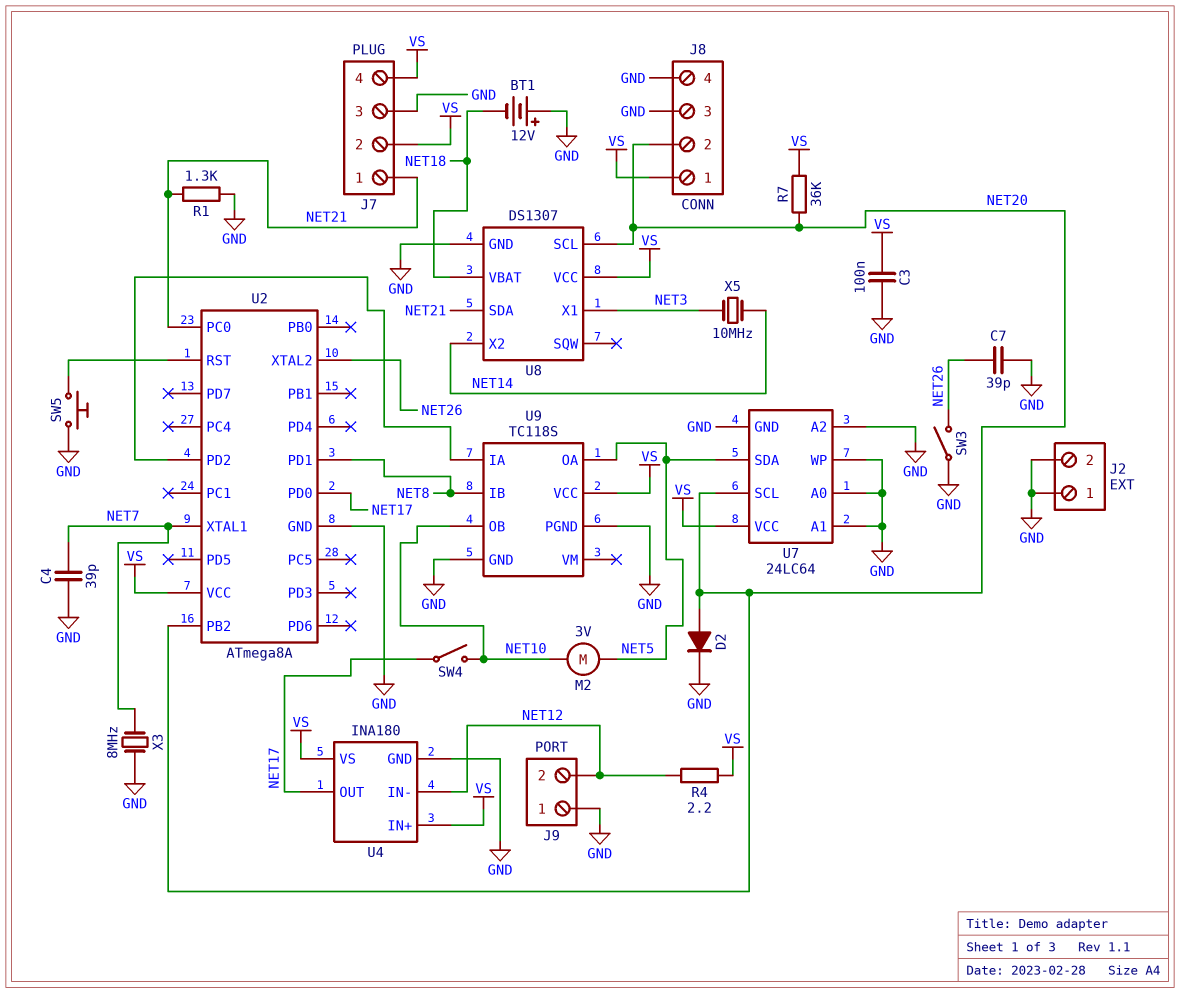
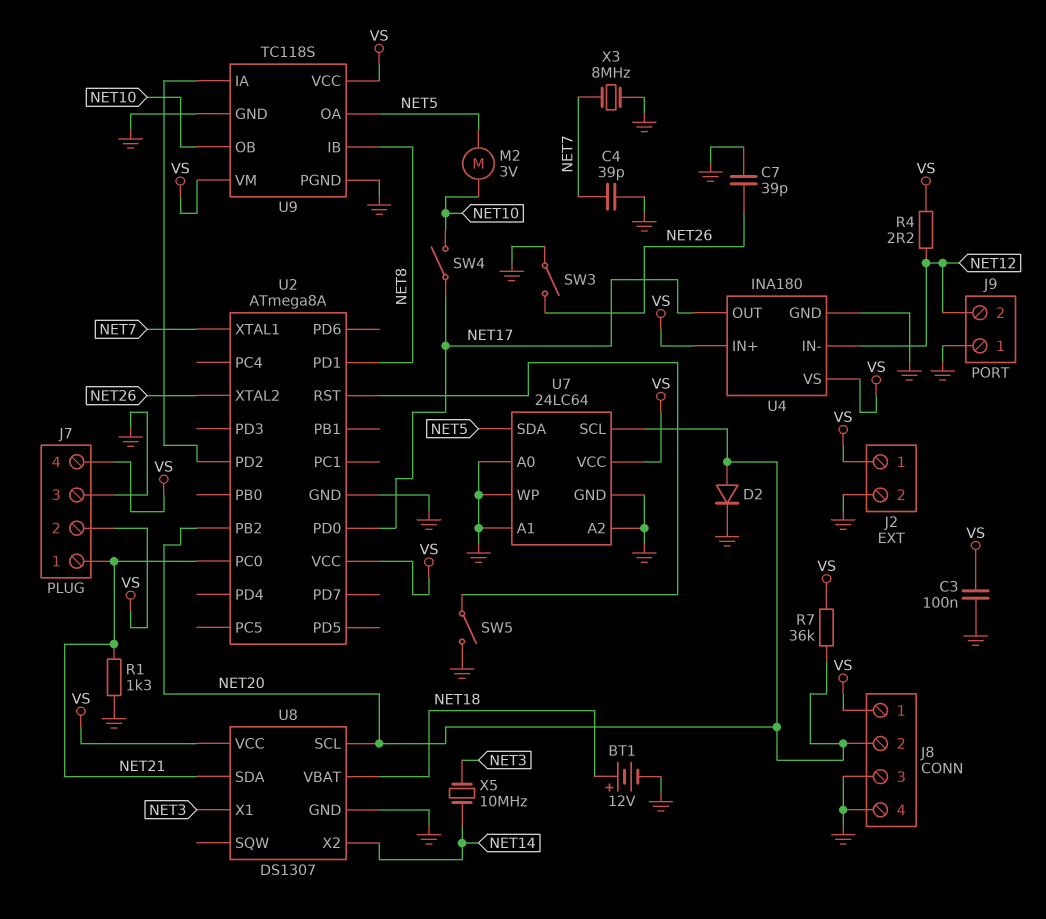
BT1: 12V (plus GND, minus NET18) -> 12V (plus NET18, minus GND)
J2 pin 1: GND -> VS
SW5: button (GND, U2/RST) -> switch (GND, U2/RST)
U9 pin VM: none -> VS

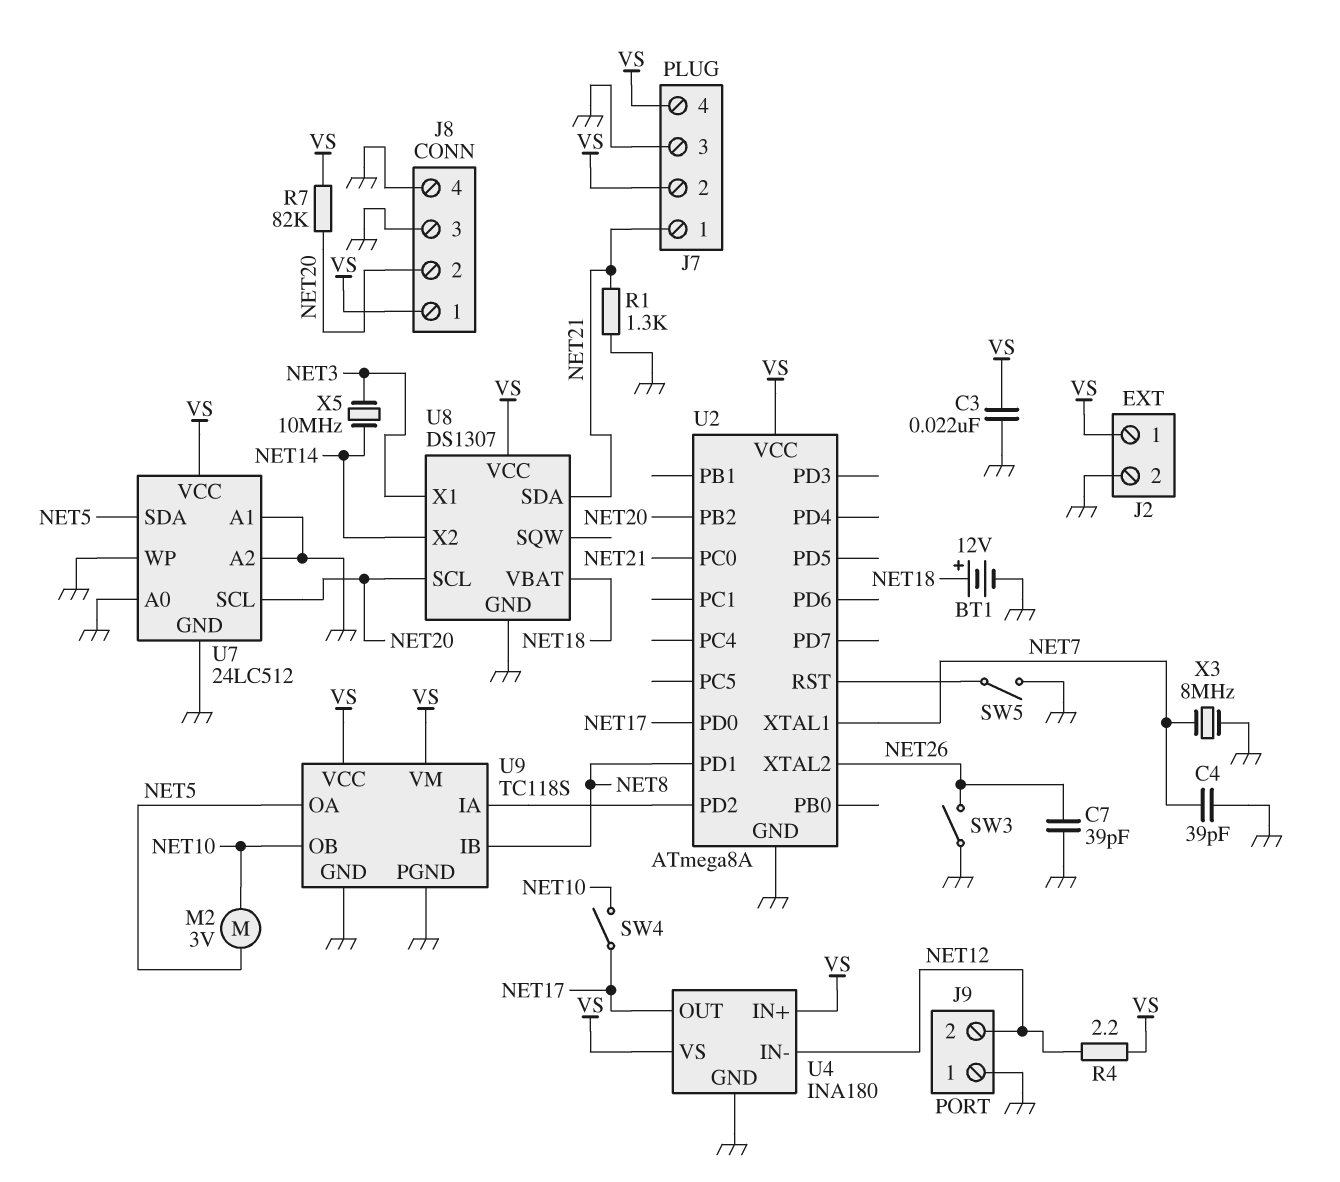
C3: 100nF (GND, VS) -> 22nF (GND, VS)
D2: diode (A NET20, K GND) -> none
R7: 36k (NET20, VS) -> 82k (NET20, VS)
U7: 24LC64 -> 24LC512

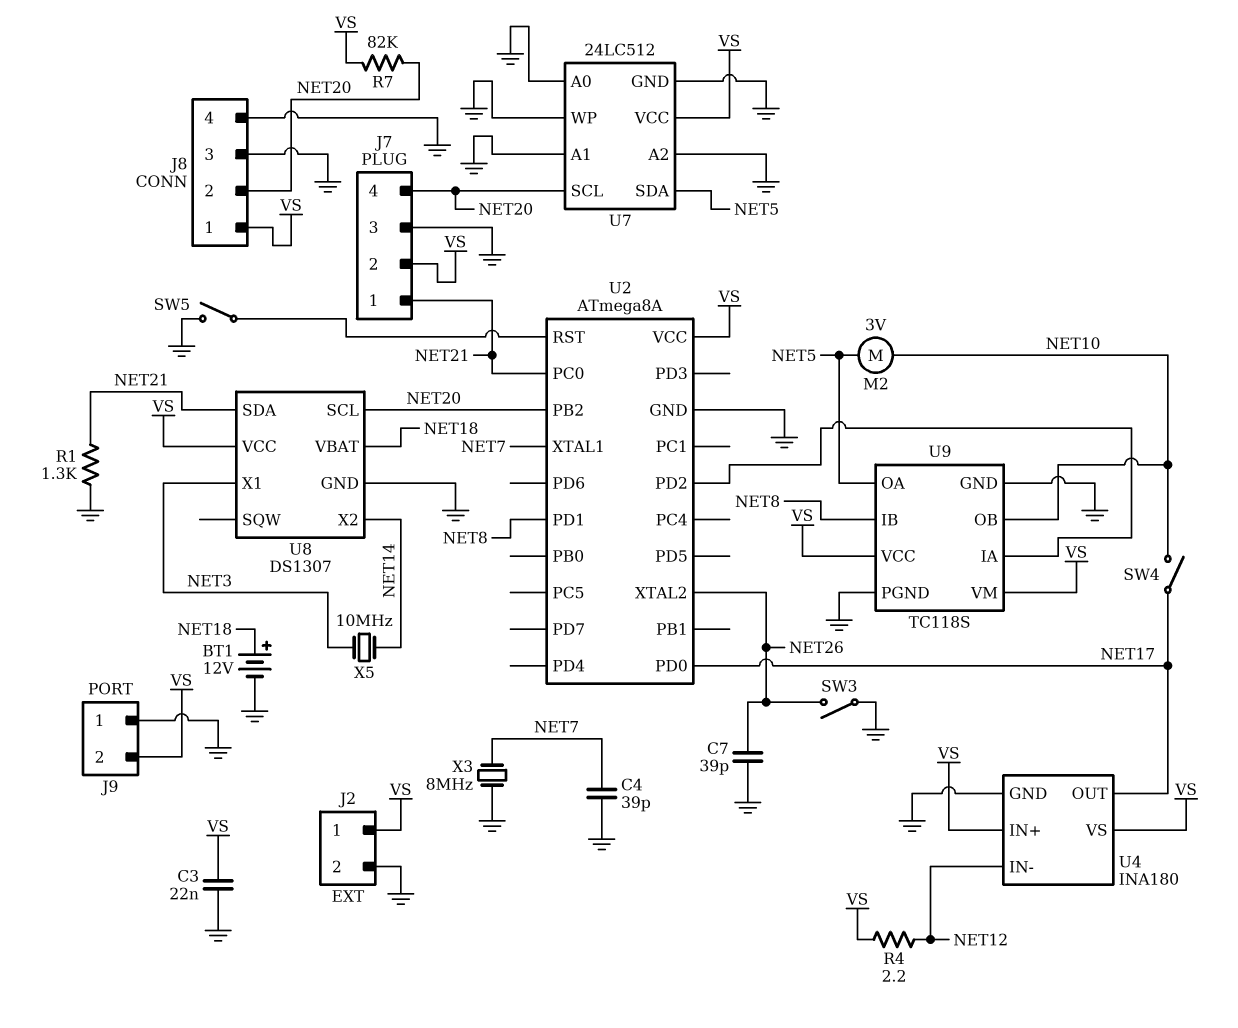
J7 pin 4: VS -> NET20
J9 pin 2: NET12 -> VS

